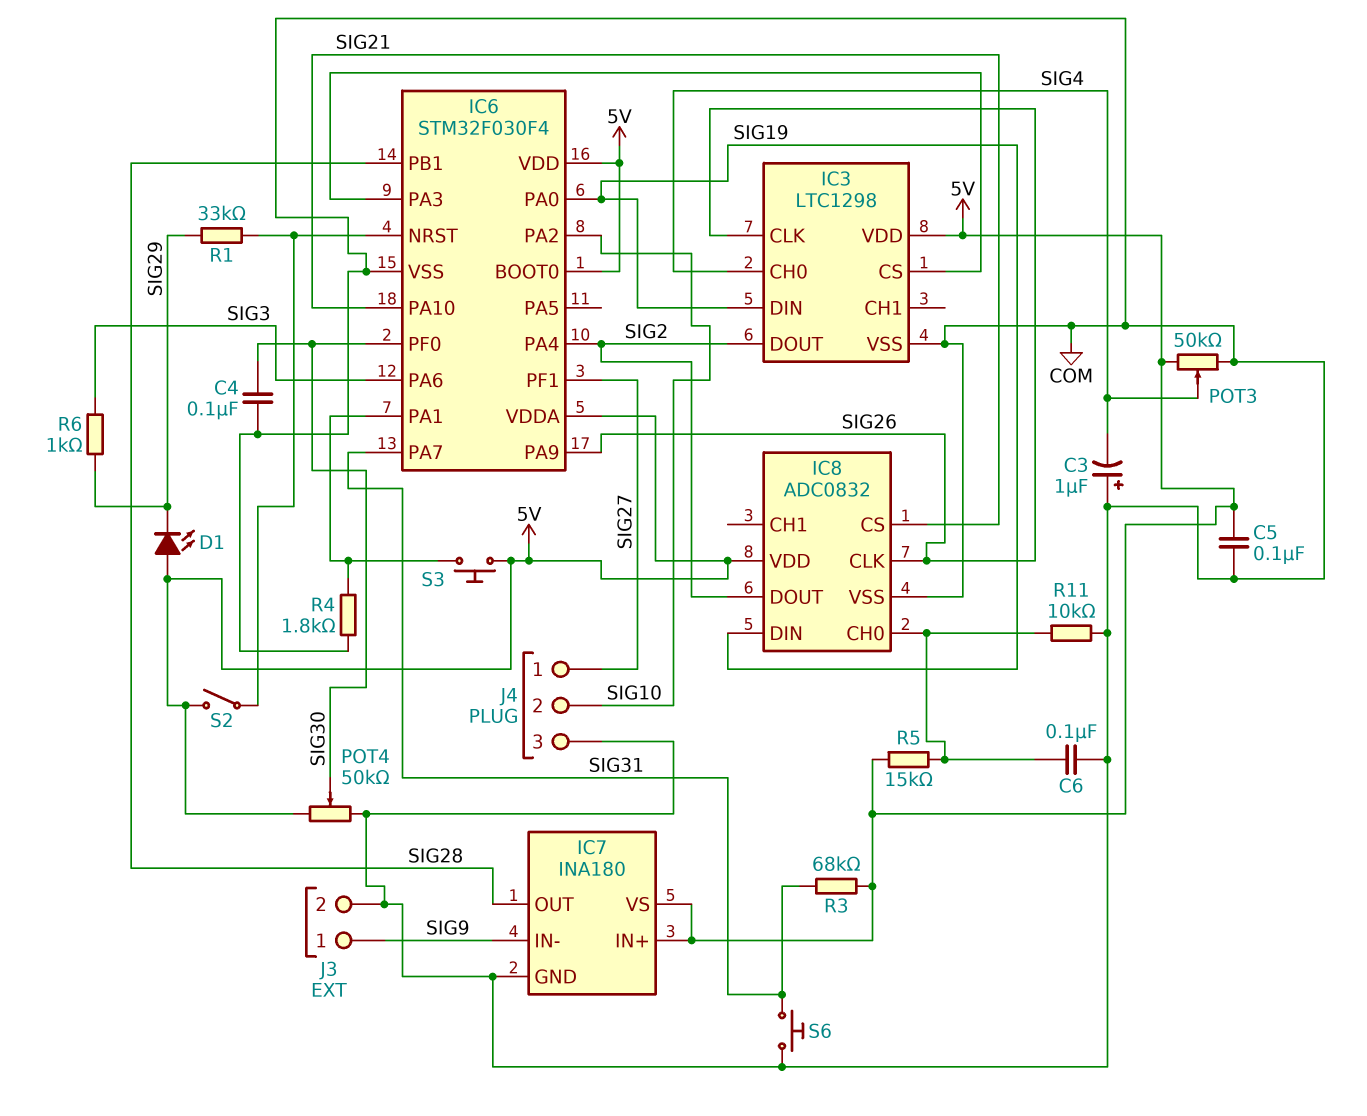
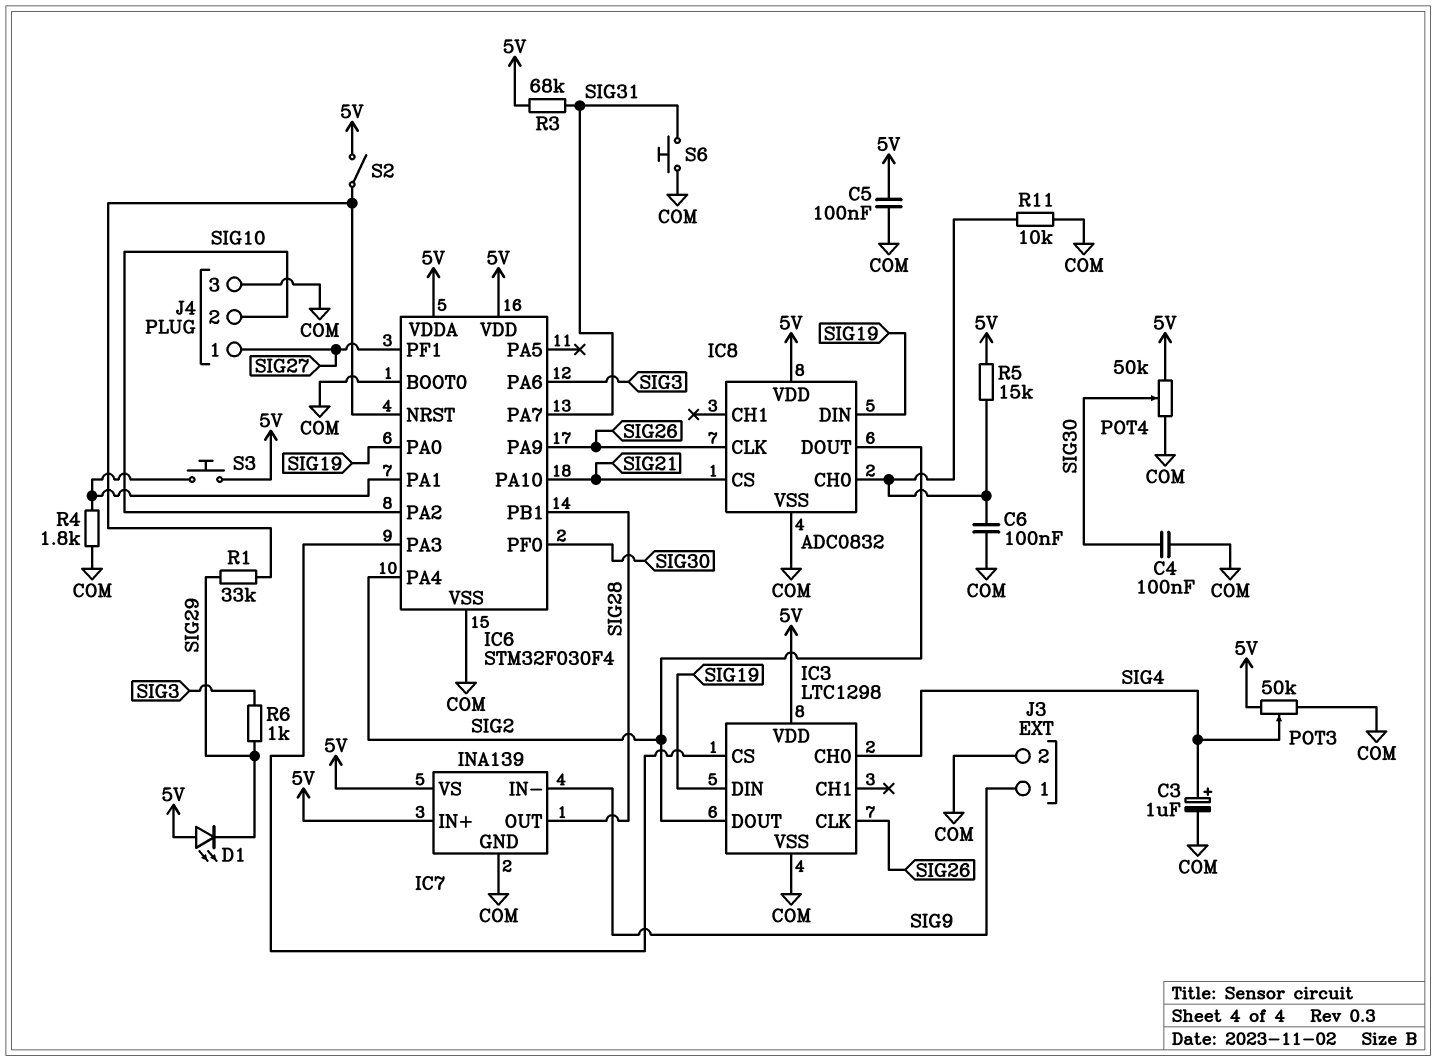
C3: 1uF (plus COM, minus SIG4) -> 1uF (plus SIG4, minus COM)
IC6 pin BOOT0: 5V -> COM
IC7: INA180 -> INA139

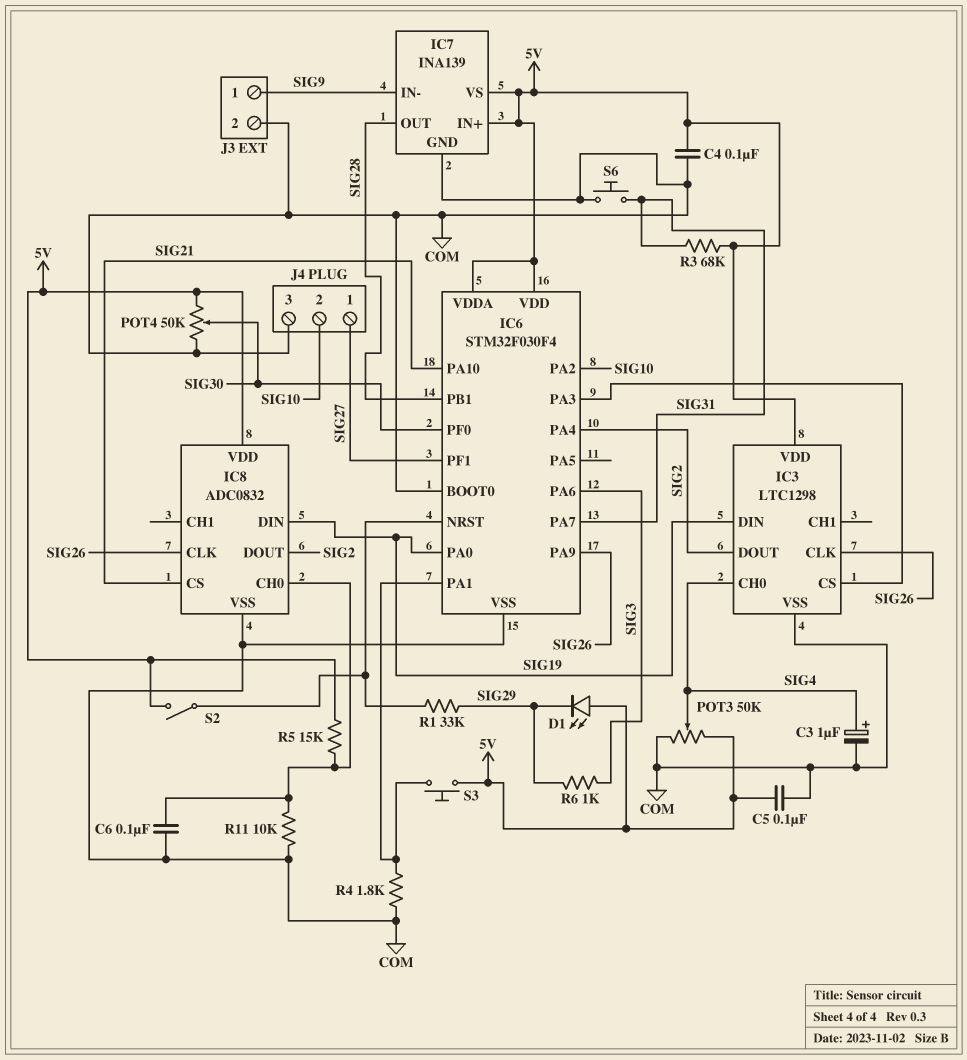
C4: 100nF (COM, SIG30) -> 100nF (5V, COM)

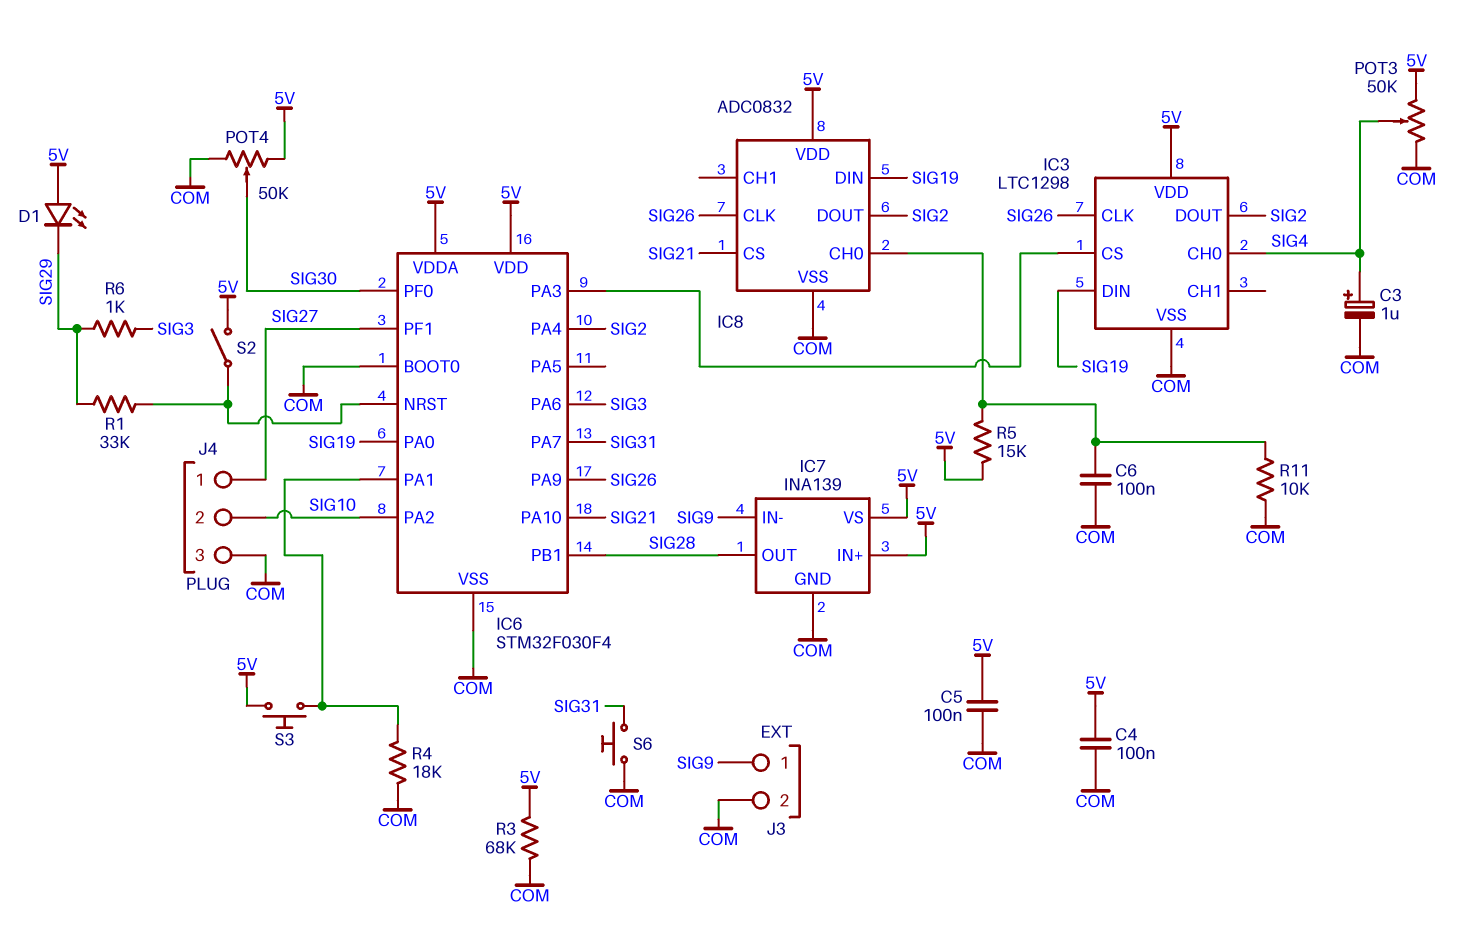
R3: 68k (5V, SIG31) -> 68k (5V, COM)
R4: 1.8k (COM, IC6/PA1) -> 18k (COM, IC6/PA1)

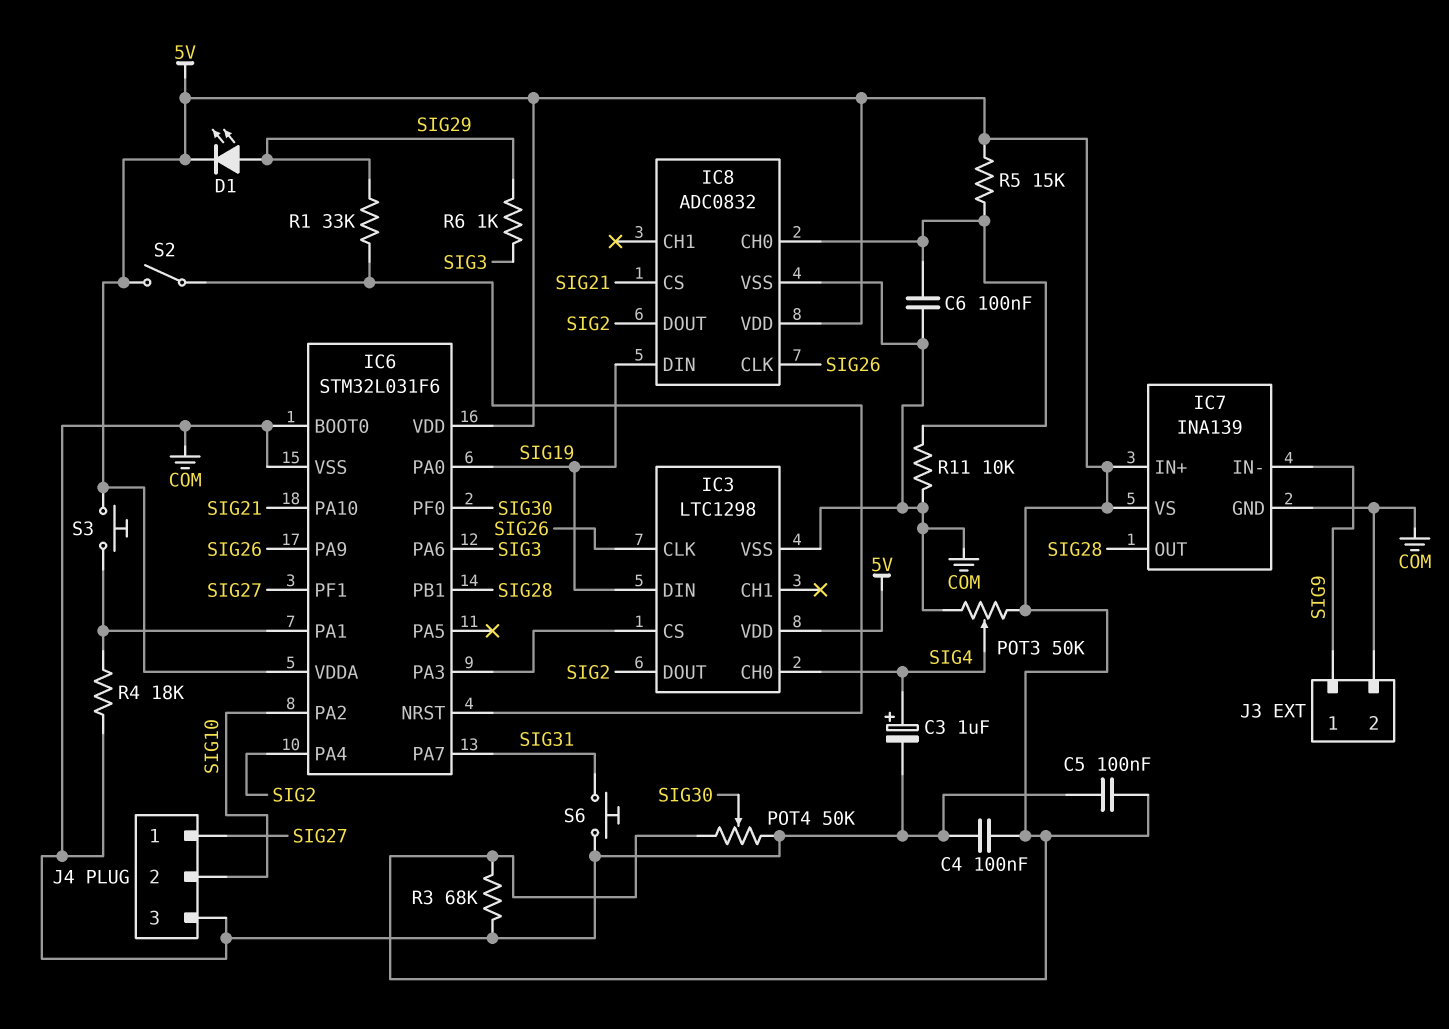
D1: LED (A 5V, K SIG29) -> LED (A SIG29, K 5V)
IC6: STM32F030F4 -> STM32L031F6

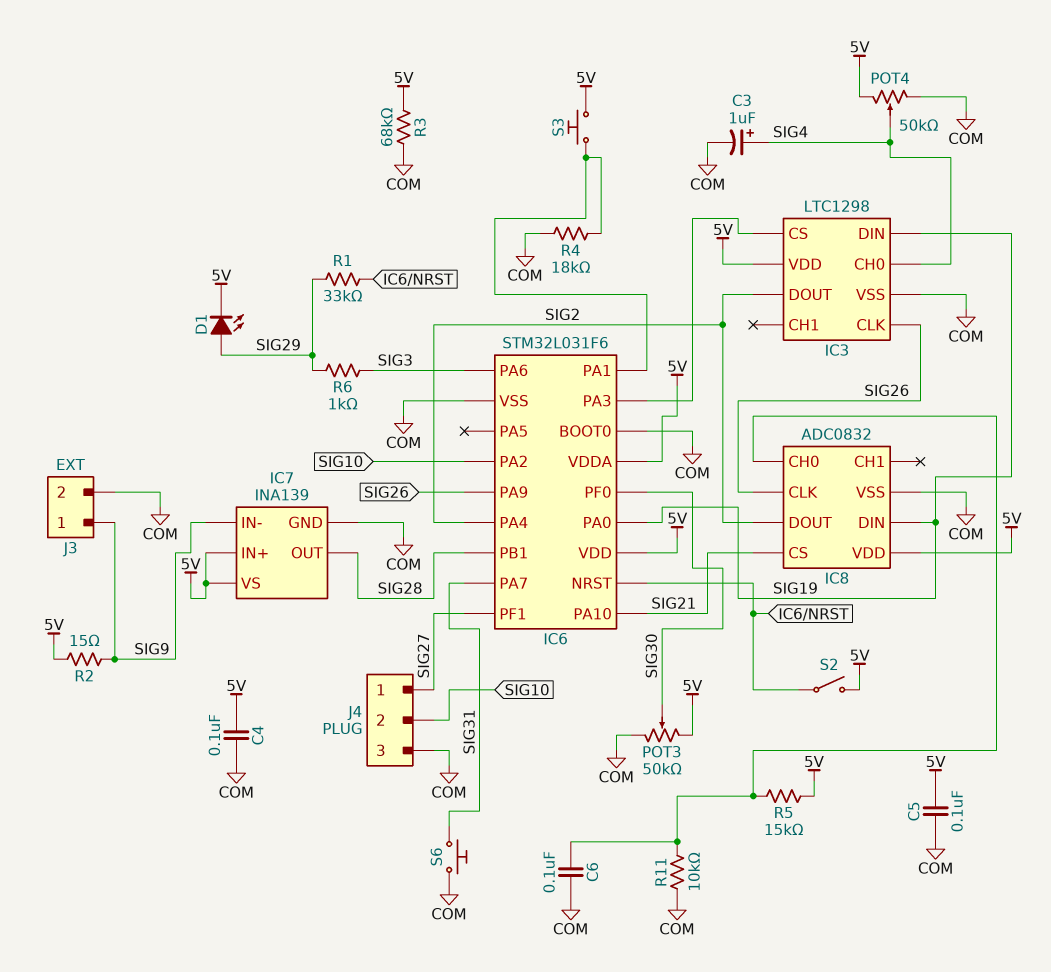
POT3: 50k (5V, COM, wiper SIG4) -> 50k (5V, COM, wiper SIG30)
POT4: 50k (5V, COM, wiper SIG30) -> 50k (5V, COM, wiper SIG4)
R2: none -> 15 (5V, SIG9)

